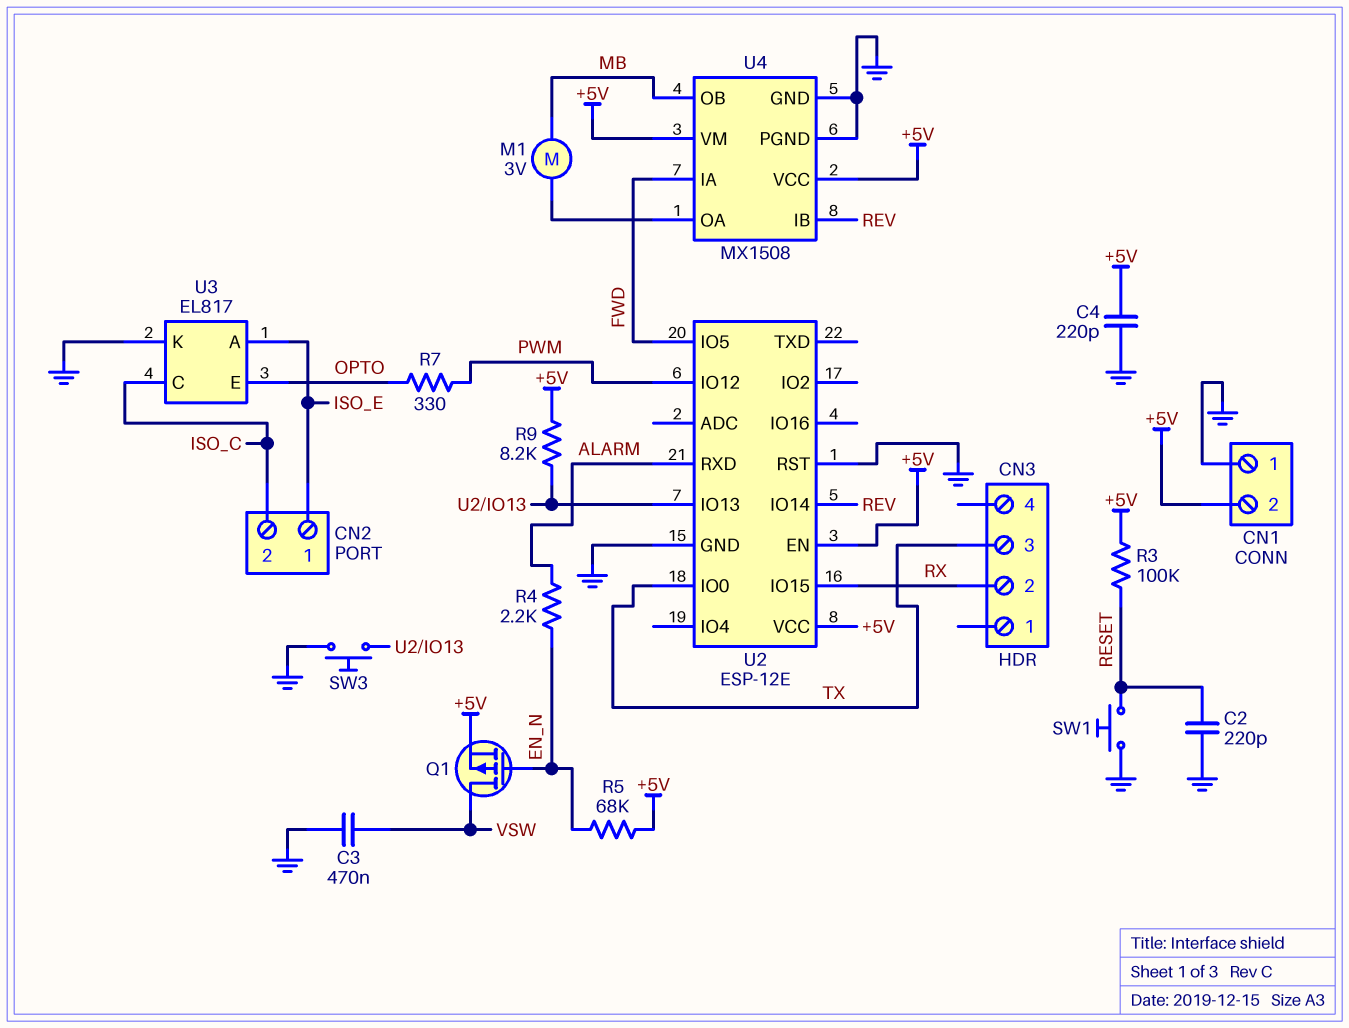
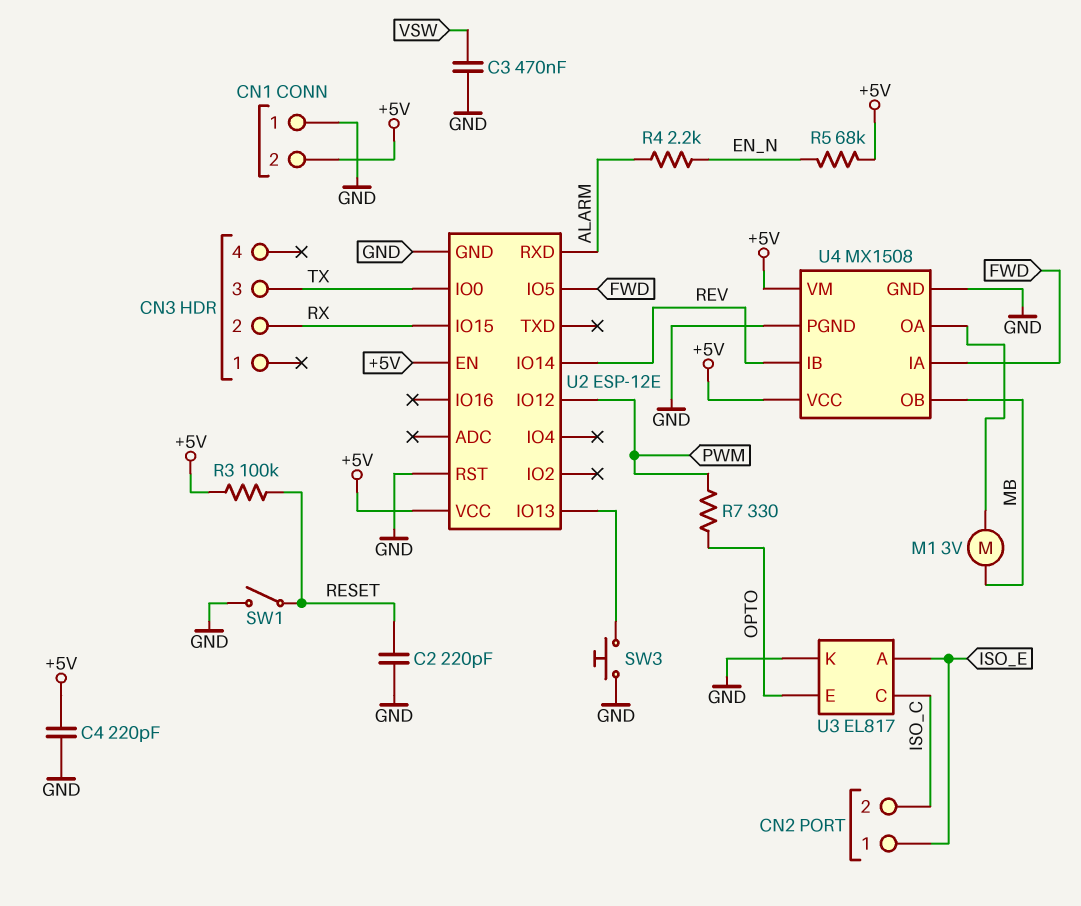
Q1: PMOS (G EN_N, D VSW, S +5V) -> none
R9: 8.2k (+5V, U2/IO13) -> none
SW1: button (GND, RESET) -> switch (GND, RESET)

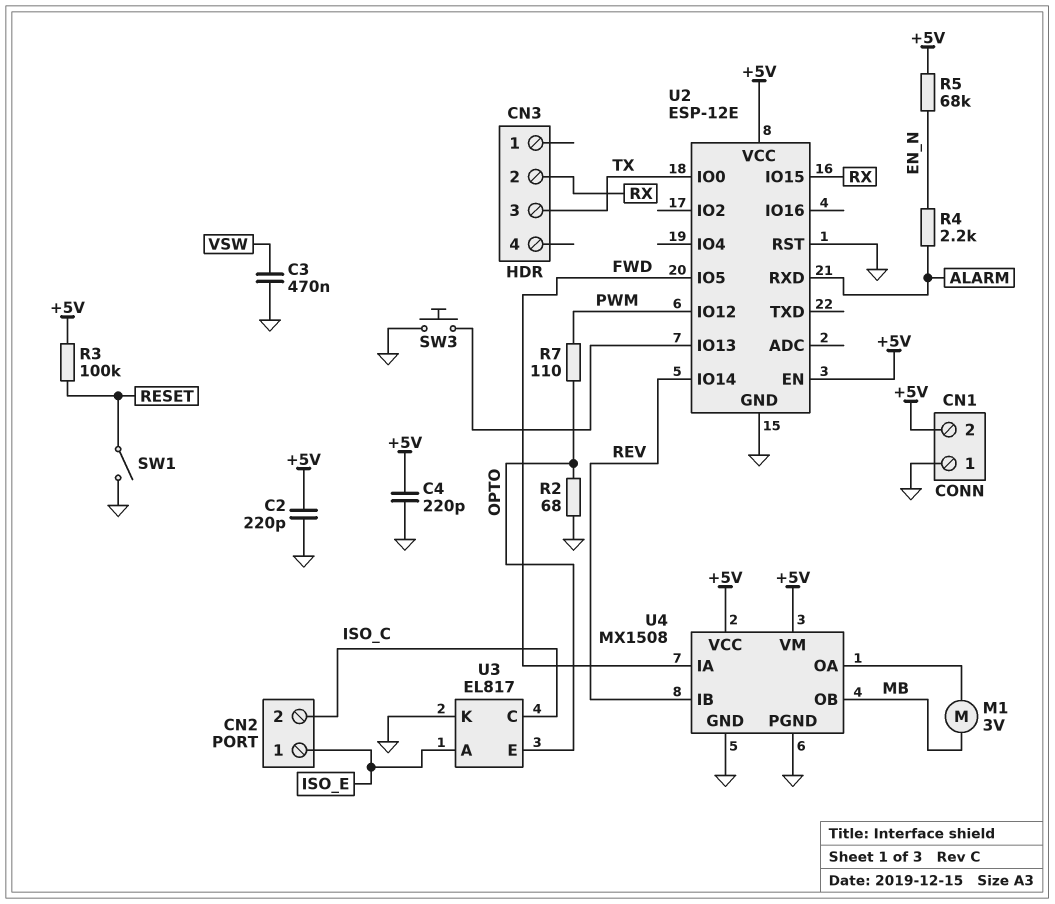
C2: 220pF (GND, RESET) -> 220pF (+5V, GND)
R2: none -> 68 (GND, OPTO)
R7: 330 (OPTO, PWM) -> 110 (OPTO, PWM)

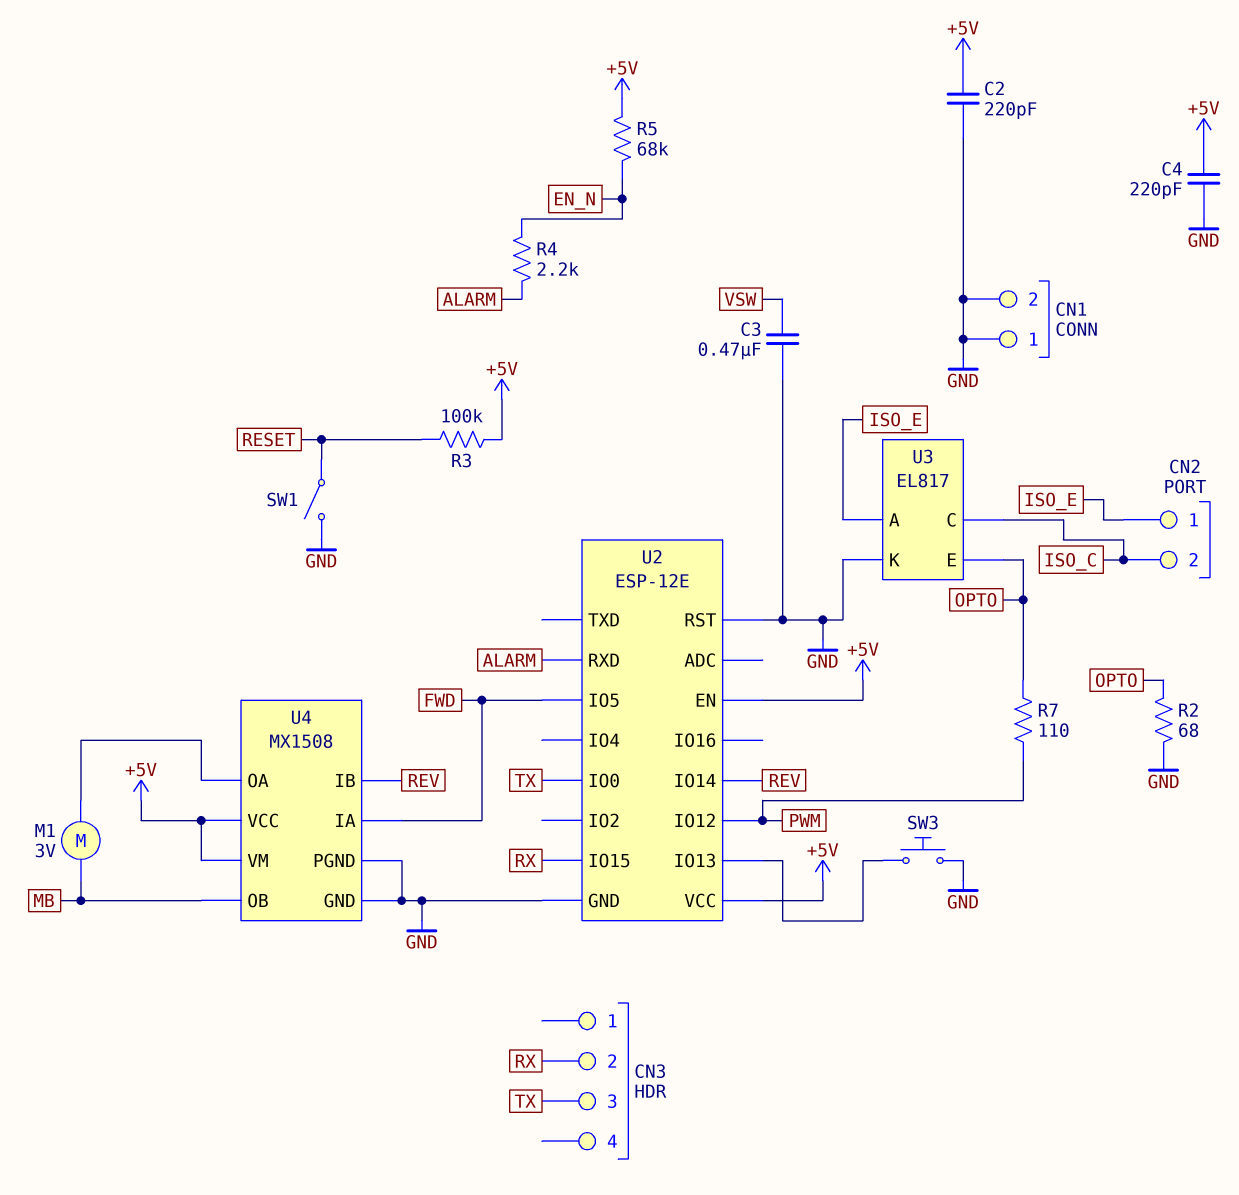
CN1 pin 2: +5V -> GND

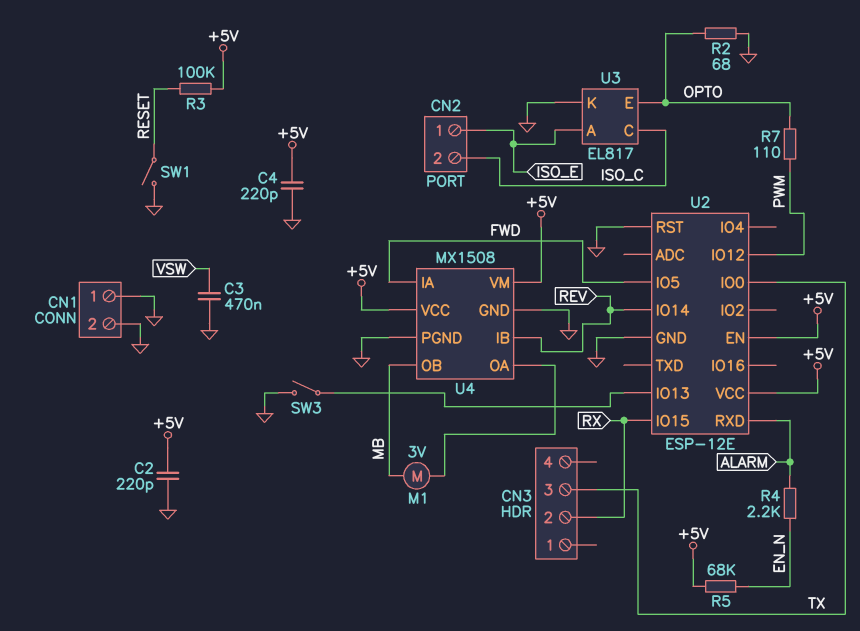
SW3: button (GND, U2/IO13) -> switch (GND, U2/IO13)

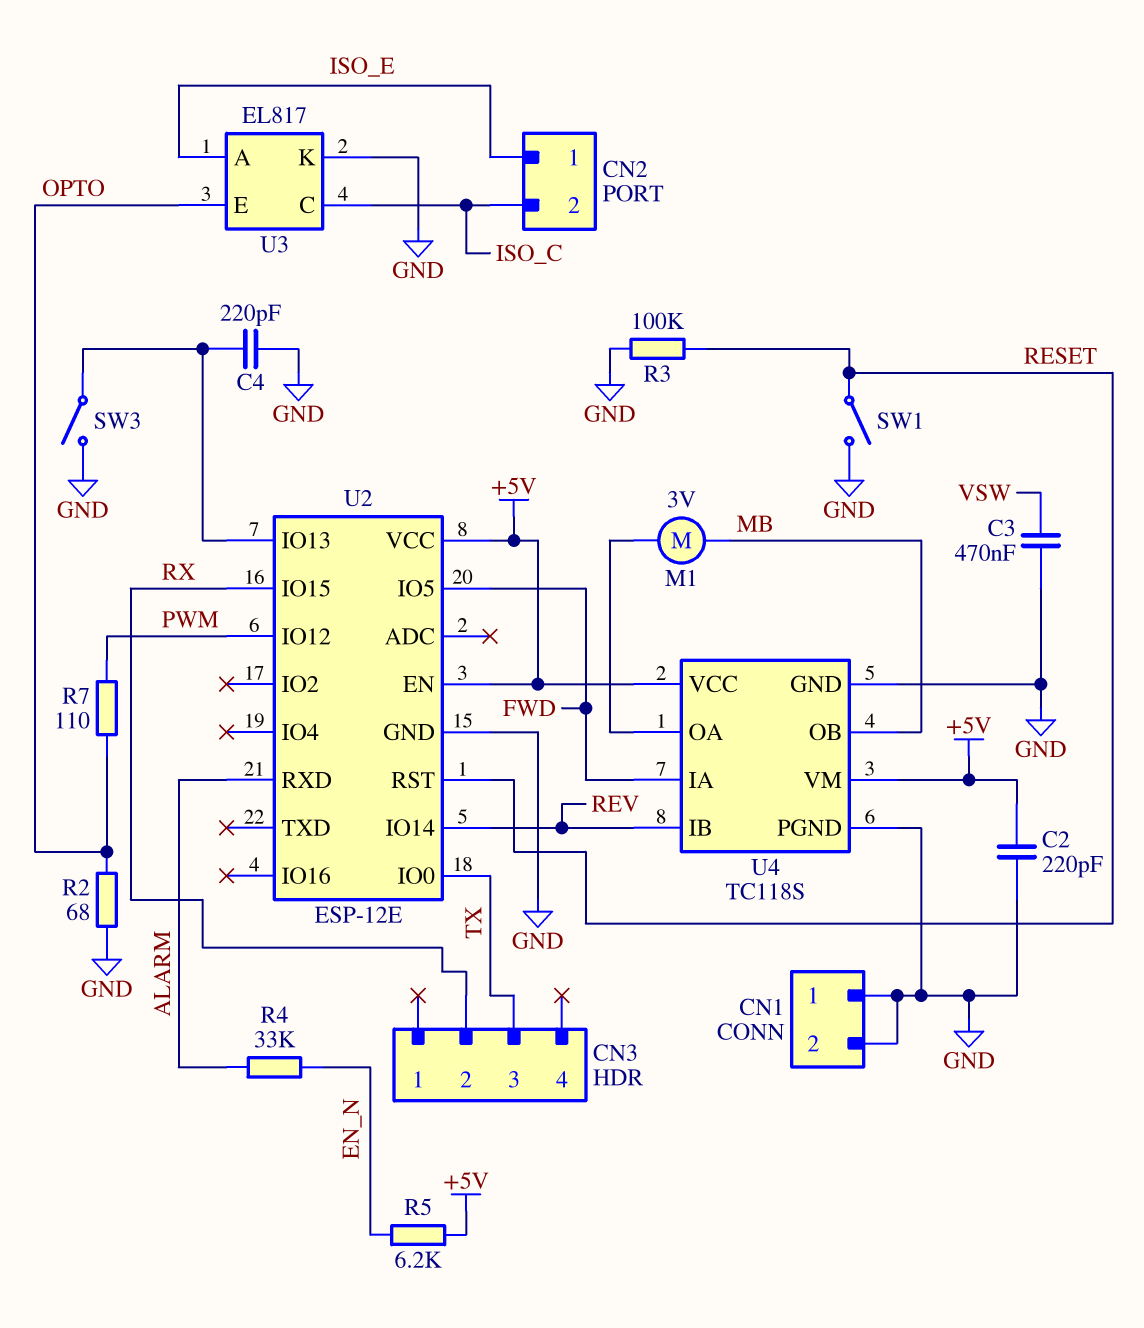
C4: 220pF (+5V, GND) -> 220pF (GND, U2/IO13)
R3: 100k (+5V, RESET) -> 100k (GND, RESET)
R4: 2.2k (ALARM, EN_N) -> 33k (ALARM, EN_N)
R5: 68k (+5V, EN_N) -> 6.2k (+5V, EN_N)
U2 pin RST: GND -> RESET
U4: MX1508 -> TC118S

